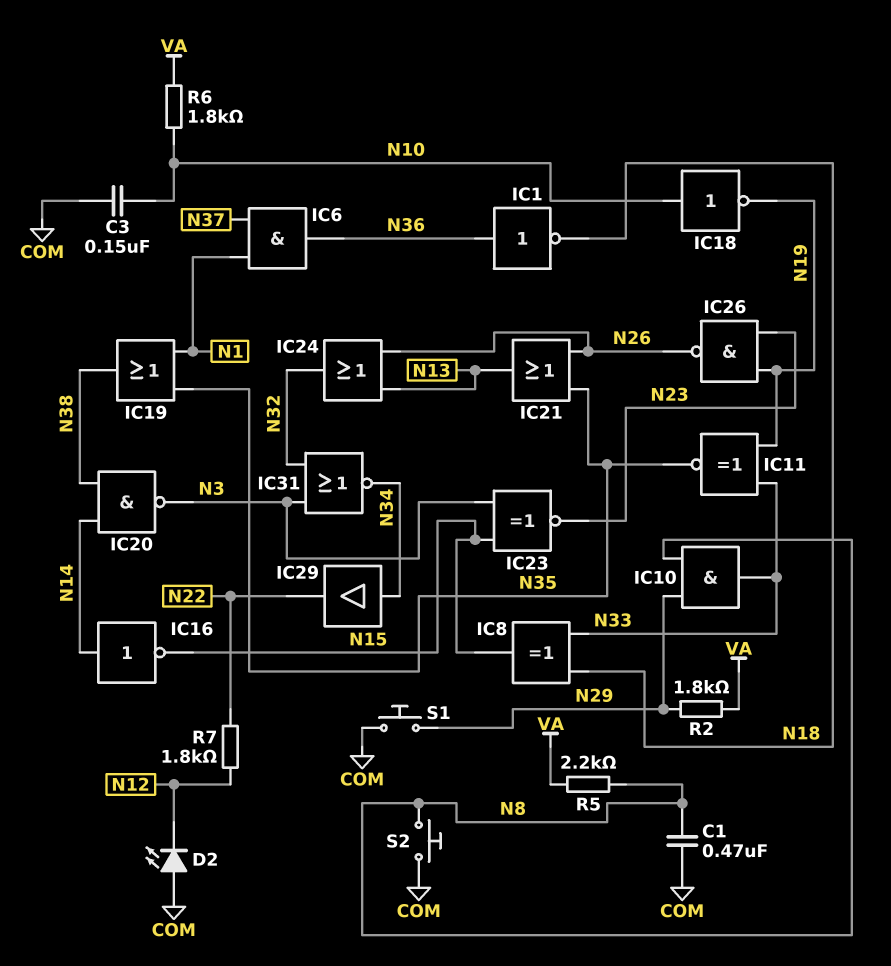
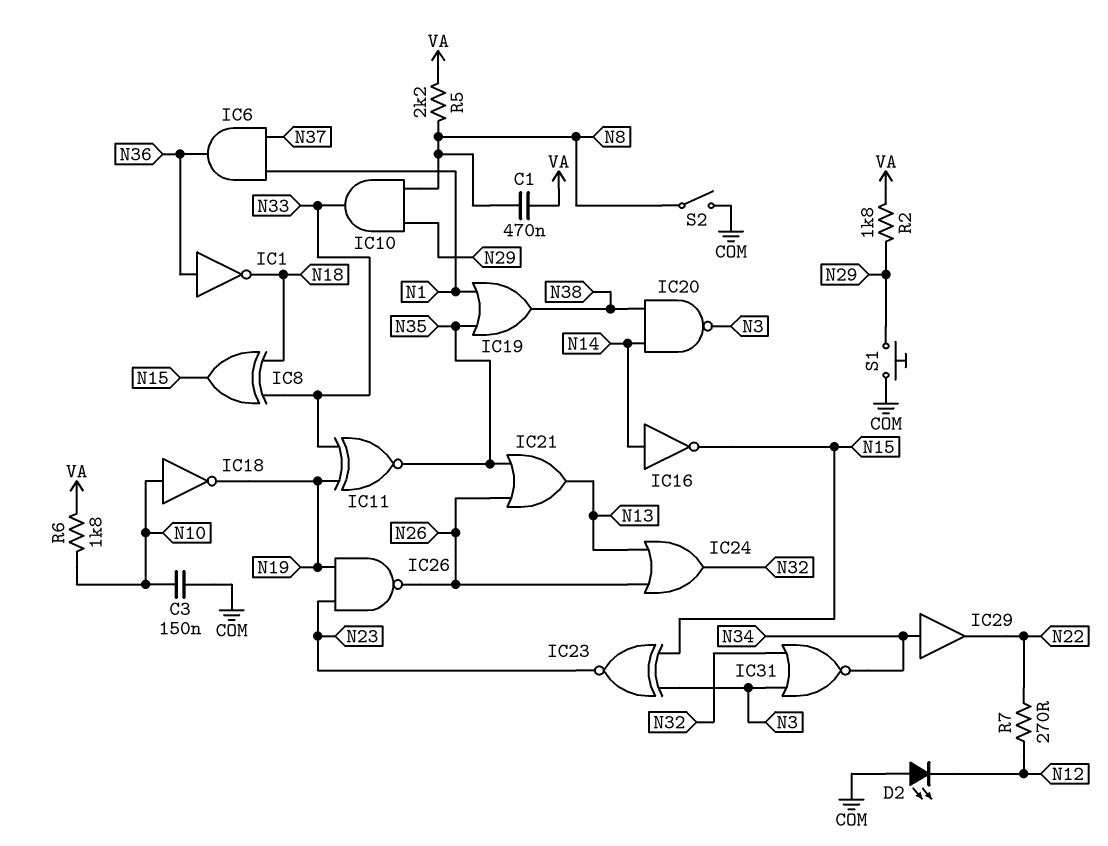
C1: 470nF (COM, N8) -> 470nF (N8, VA)
R7: 1.8k (N12, N22) -> 270 (N12, N22)
S2: button (COM, N8) -> switch (COM, N8)

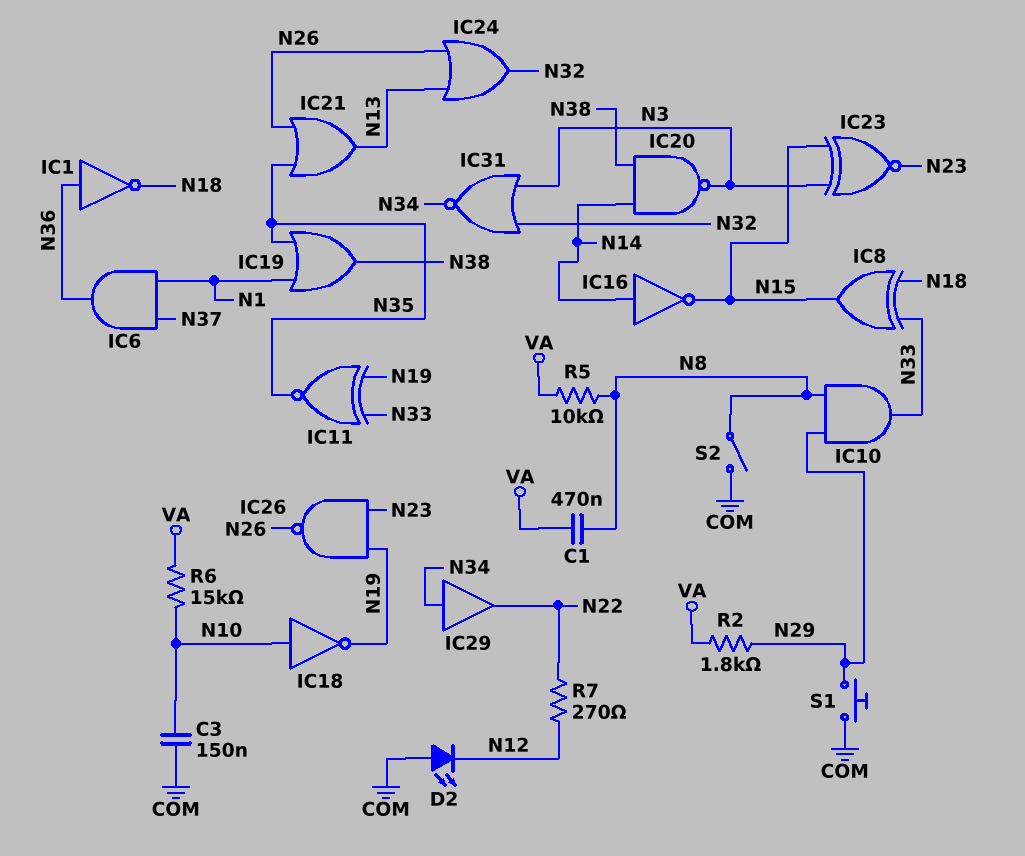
R5: 2.2k (N8, VA) -> 10k (N8, VA)
R6: 1.8k (N10, VA) -> 15k (N10, VA)

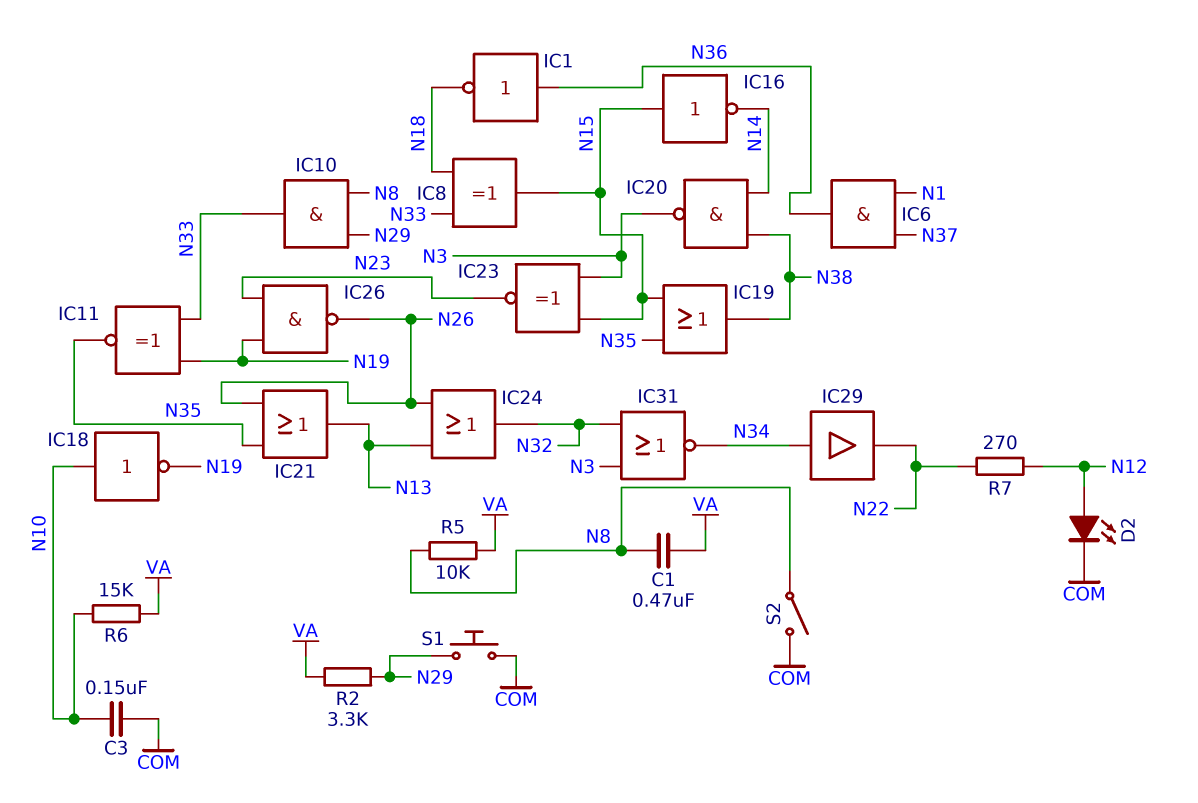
D2: LED (A COM, K N12) -> LED (A N12, K COM)
IC16: NOT (in N14, out N15) -> NOT (in N15, out N14)
IC19: OR (in N1, in N35, out N38) -> OR (in N15, in N35, out N38)
R2: 1.8k (N29, VA) -> 3.3k (N29, VA)

